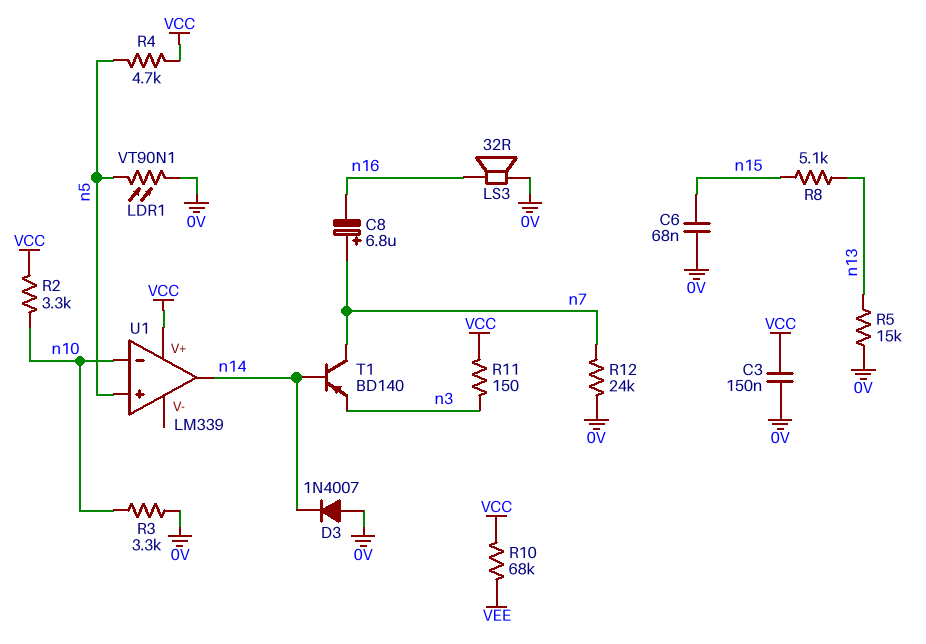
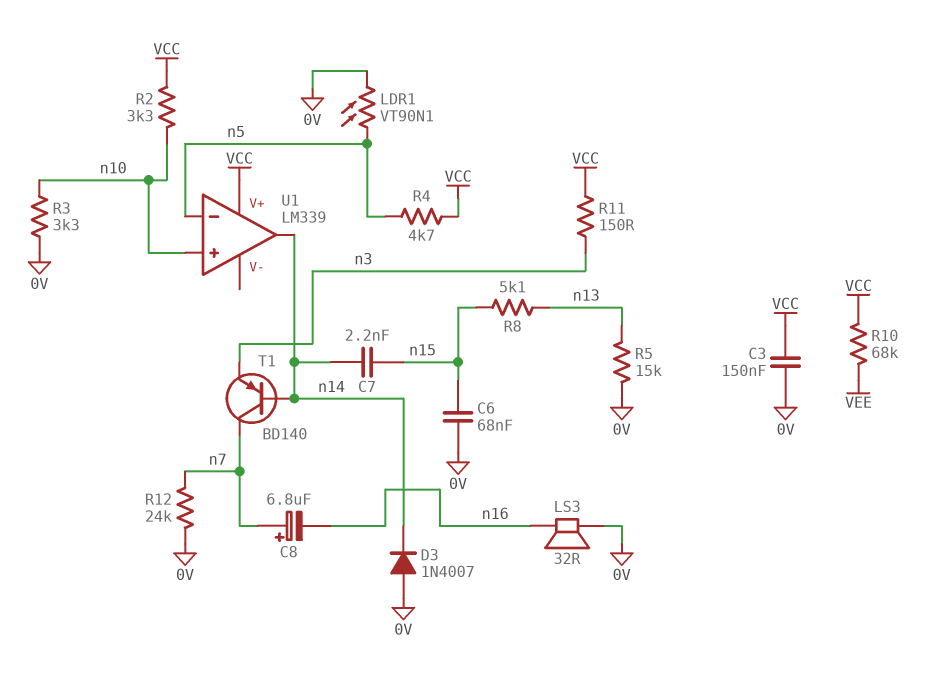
C7: none -> 2.2nF (n14, n15)
U1 pin in+: n5 -> n10
U1 pin in-: n10 -> n5

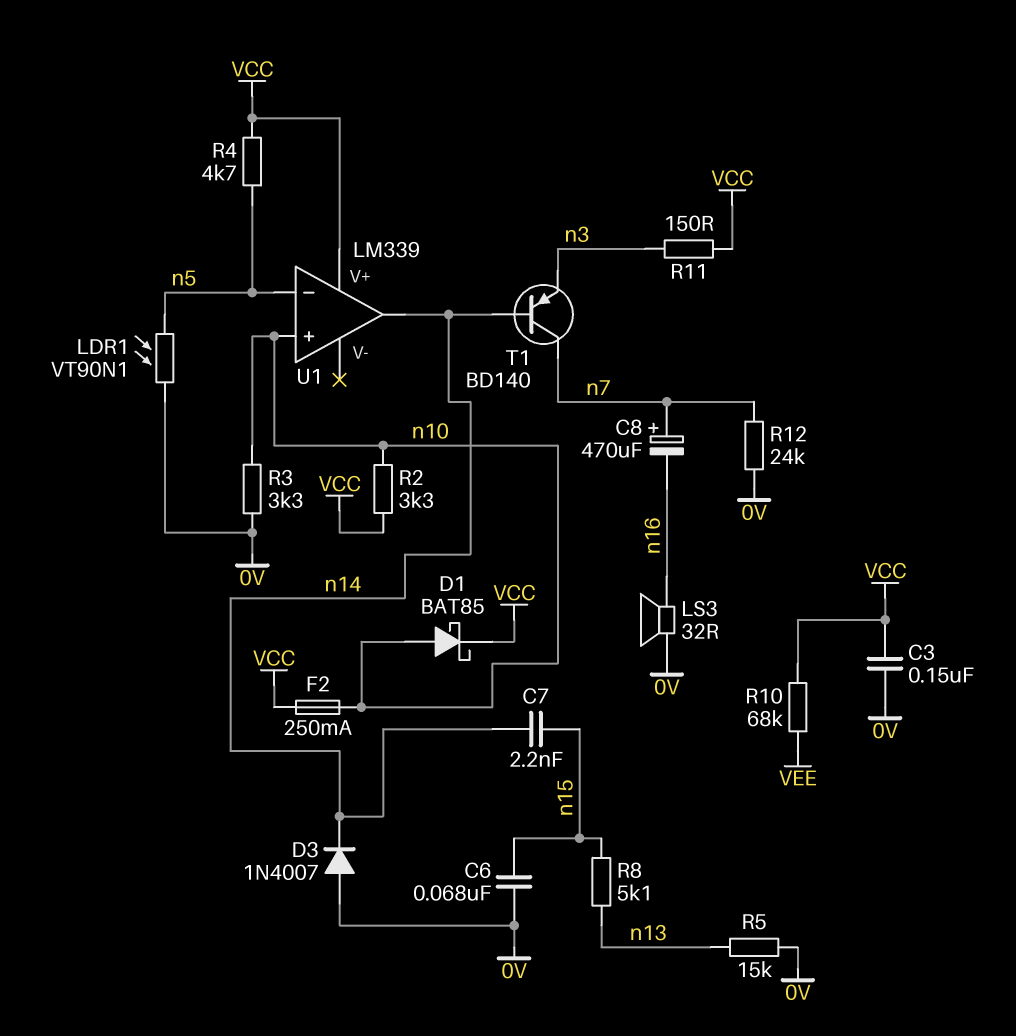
C8: 6.8uF (plus n7, minus n16) -> 470uF (plus n7, minus n16)
D1: none -> schottky BAT85 (A n10, K VCC)
F2: none -> 250mA (VCC, n10)

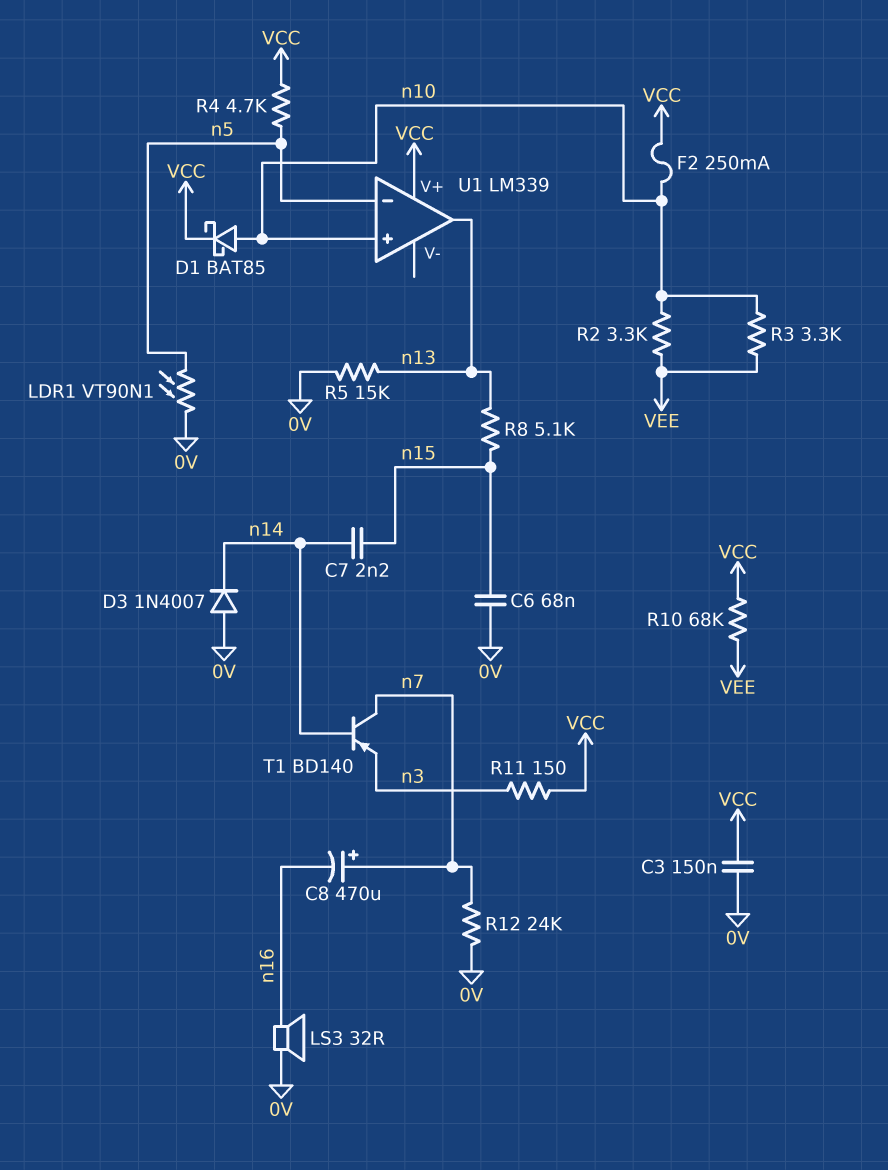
R2: 3.3k (VCC, n10) -> 3.3k (VEE, n10)
R3: 3.3k (0V, n10) -> 3.3k (VEE, n10)
U1 pin out: n14 -> n13

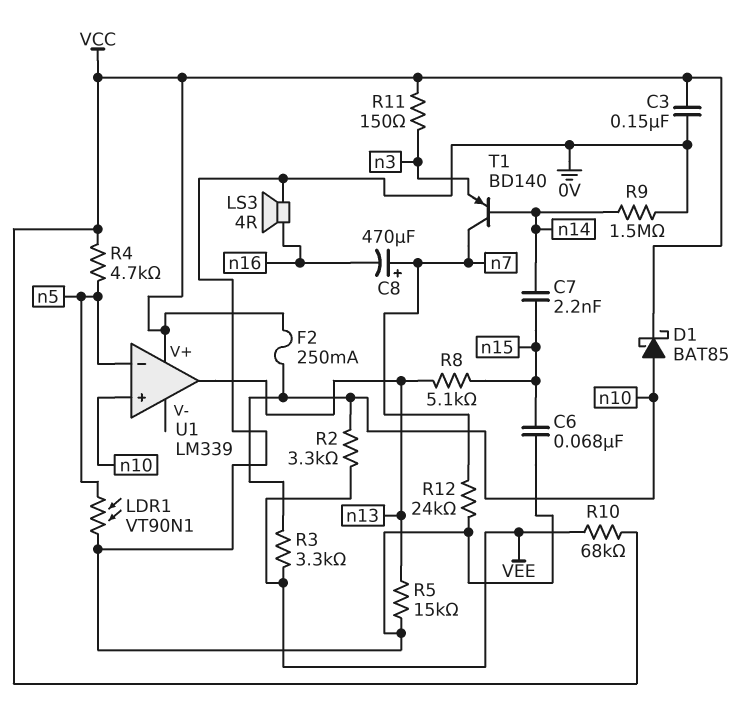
D3: diode 1N4007 (A 0V, K n14) -> none
LS3: speaker 32R (0V, n16) -> speaker 4R (0V, n16)
R9: none -> 1.5M (0V, n14)

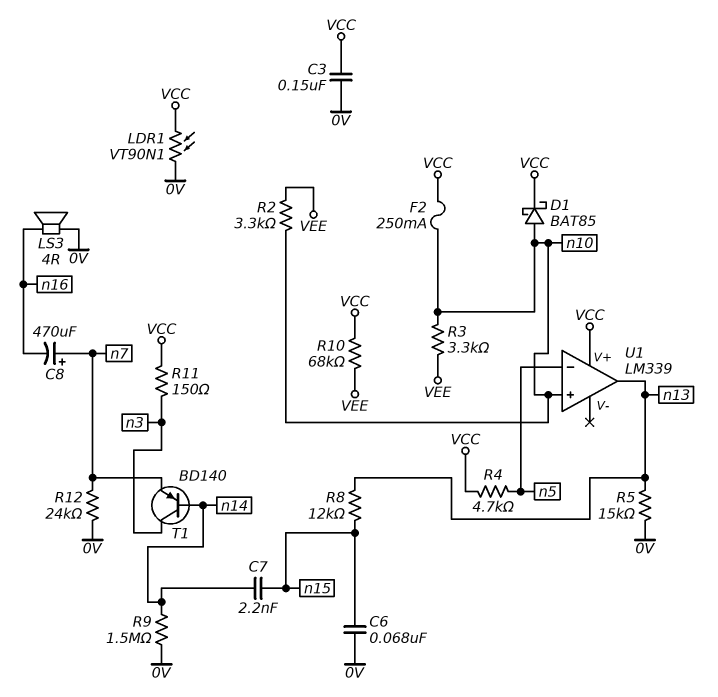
LDR1: VT90N1 (0V, n5) -> VT90N1 (0V, VCC)
R8: 5.1k (n13, n15) -> 12k (n13, n15)
T1: PNP BD140 (B n14, C n7, E n3) -> PNP BD140 (B n14, C n3, E n7)

